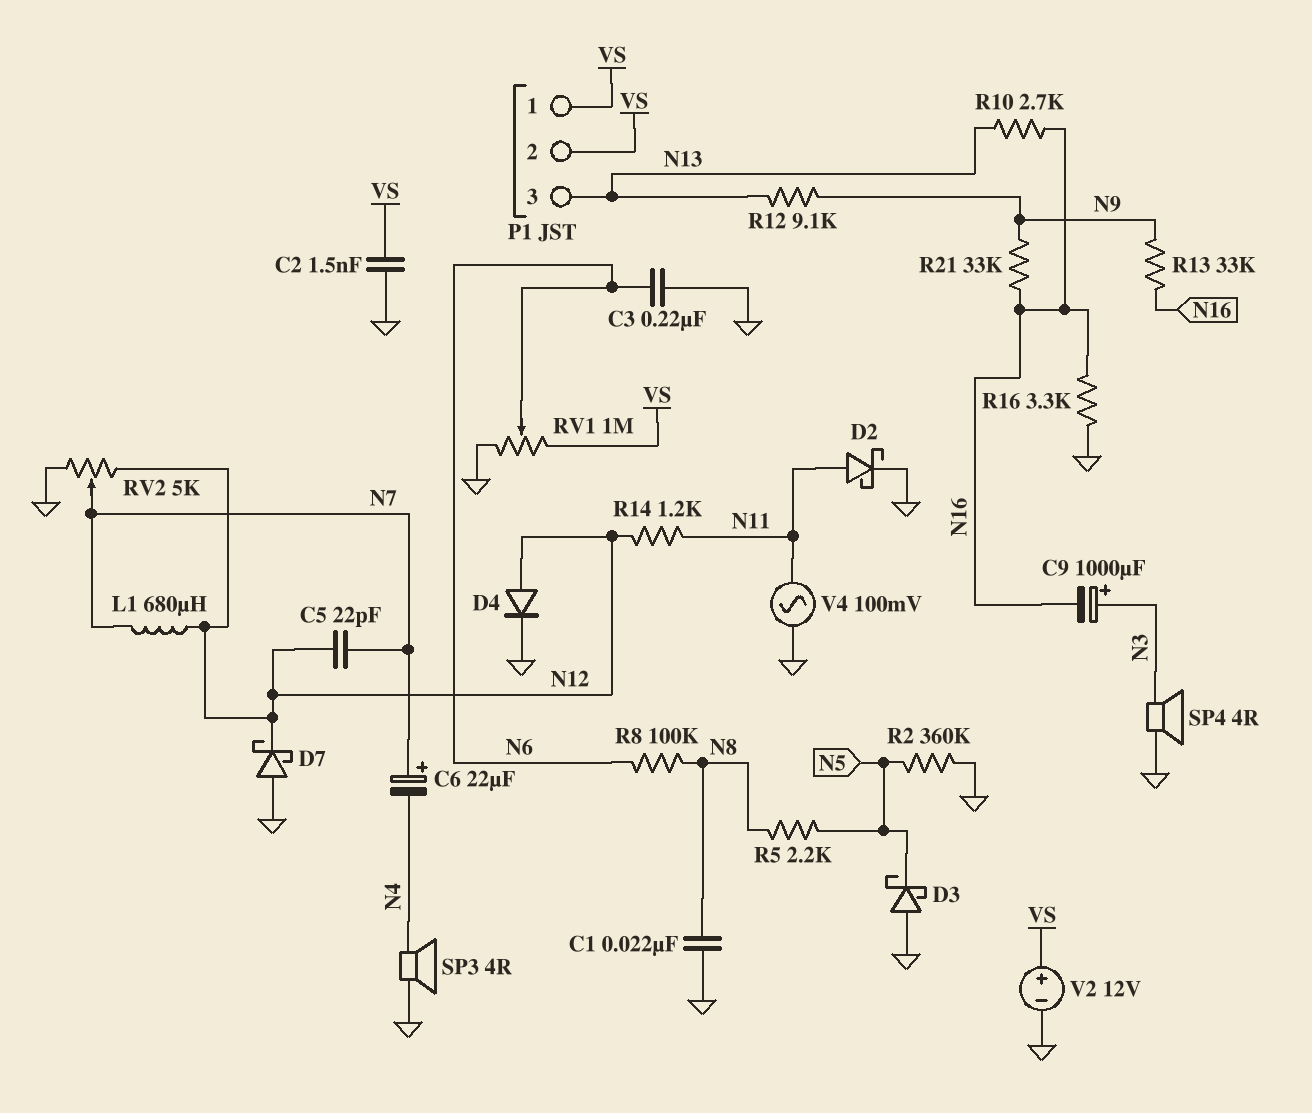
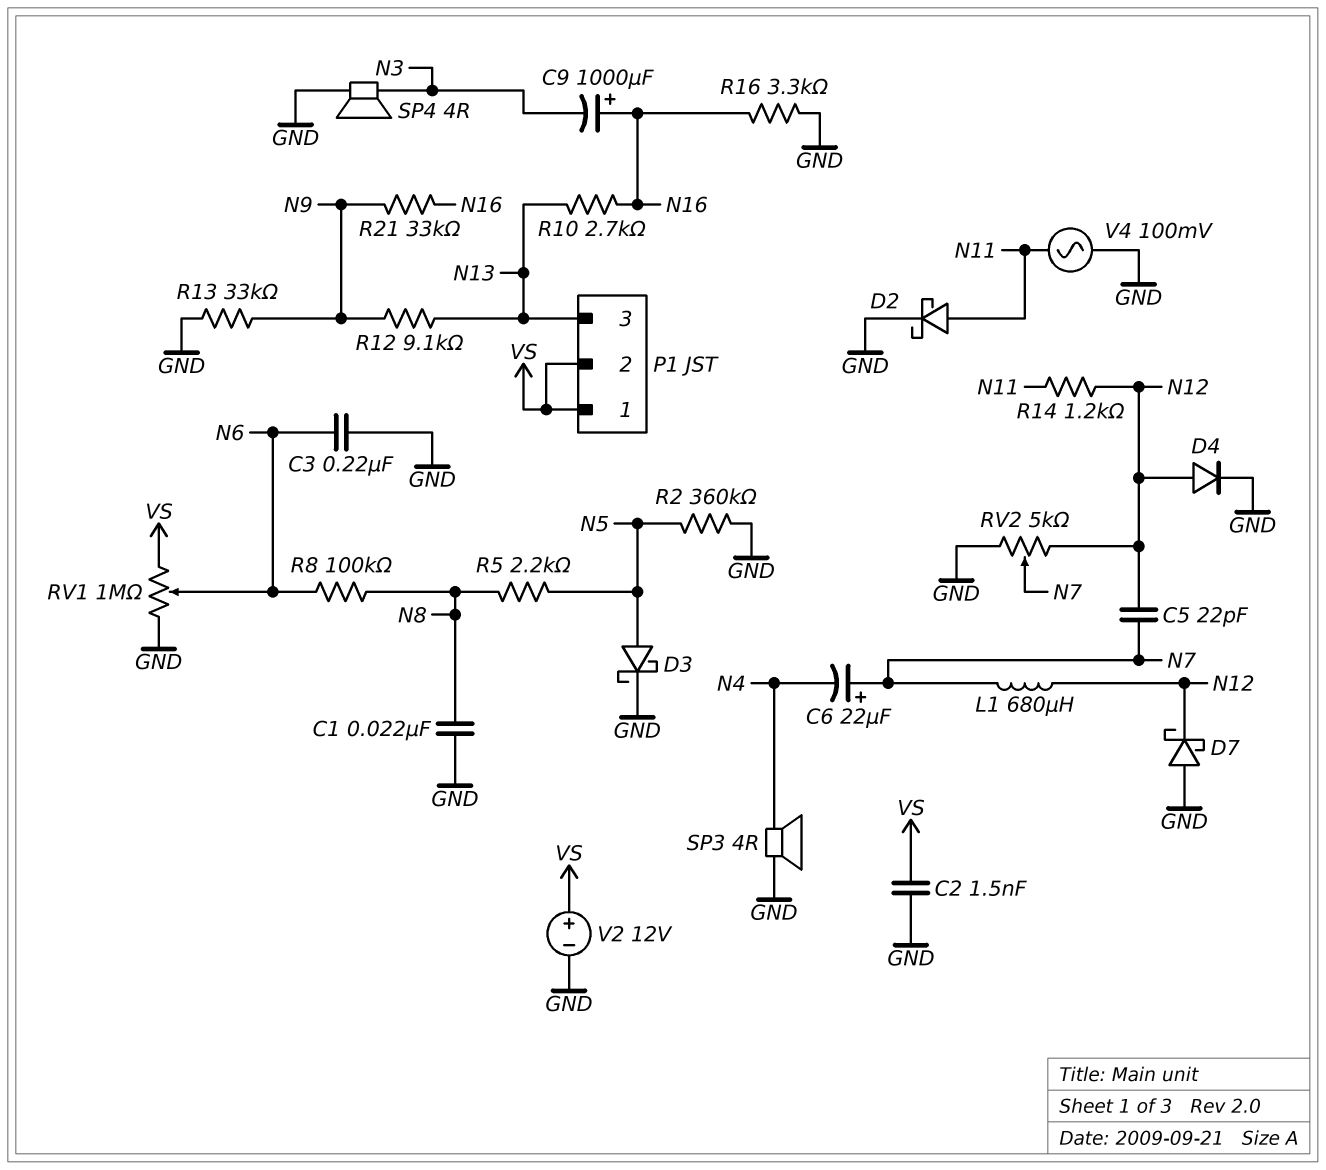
C9: 1000uF (plus N3, minus N16) -> 1000uF (plus N16, minus N3)
D3: schottky (A GND, K N5) -> schottky (A N5, K GND)
R13: 33k (N9, N16) -> 33k (GND, N9)

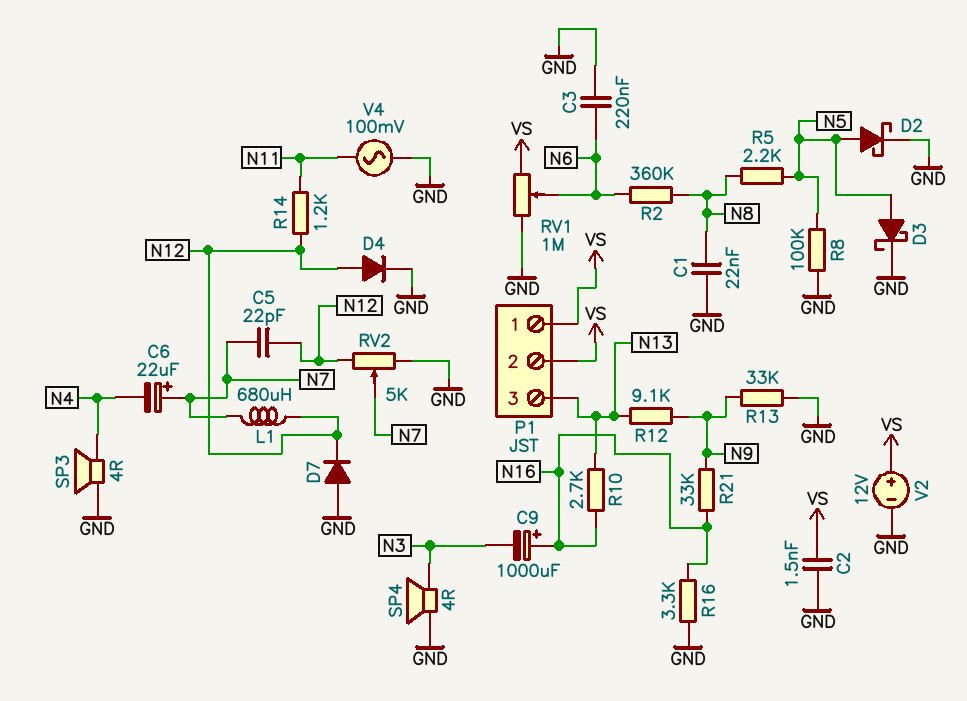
D2: schottky (A N11, K GND) -> schottky (A N5, K GND)
D7: schottky (A GND, K N12) -> diode (A GND, K N12)
R2: 360k (GND, N5) -> 360k (N6, N8)
R8: 100k (N6, N8) -> 100k (GND, N5)

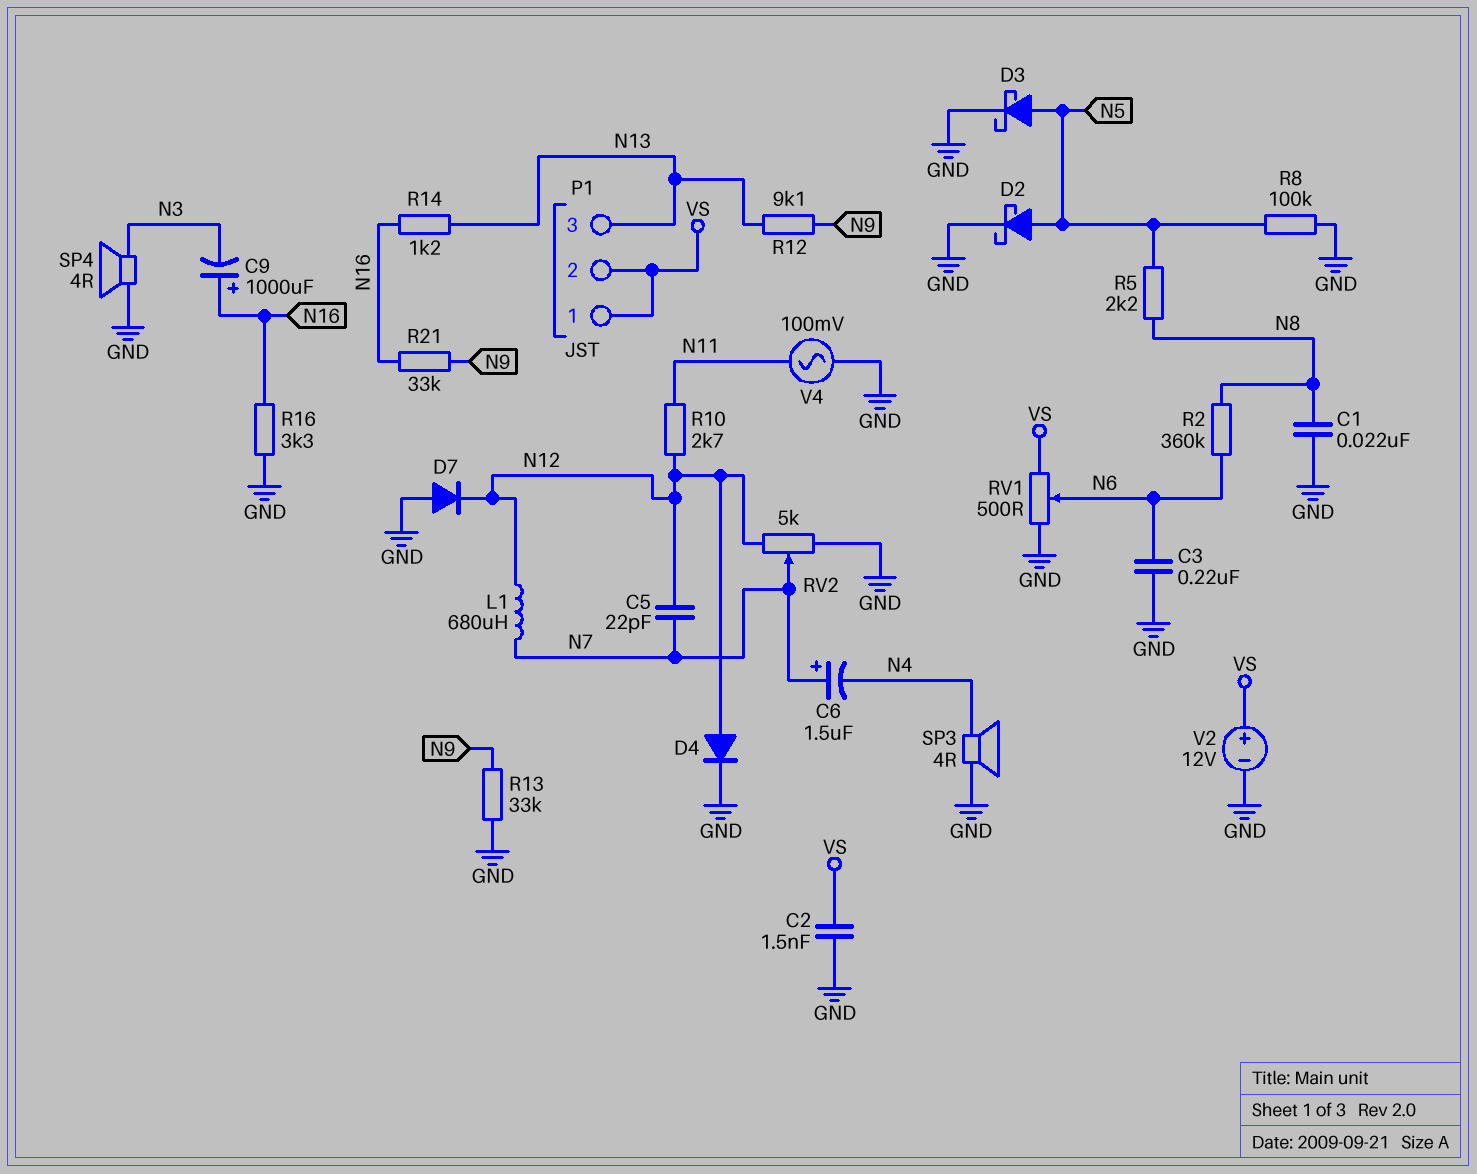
C6: 22uF (plus N7, minus N4) -> 1.5uF (plus N7, minus N4)
R10: 2.7k (N13, N16) -> 2.7k (N11, N12)
R14: 1.2k (N11, N12) -> 1.2k (N13, N16)
RV1: 1M (GND, VS, wiper N6) -> 500 (GND, VS, wiper N6)

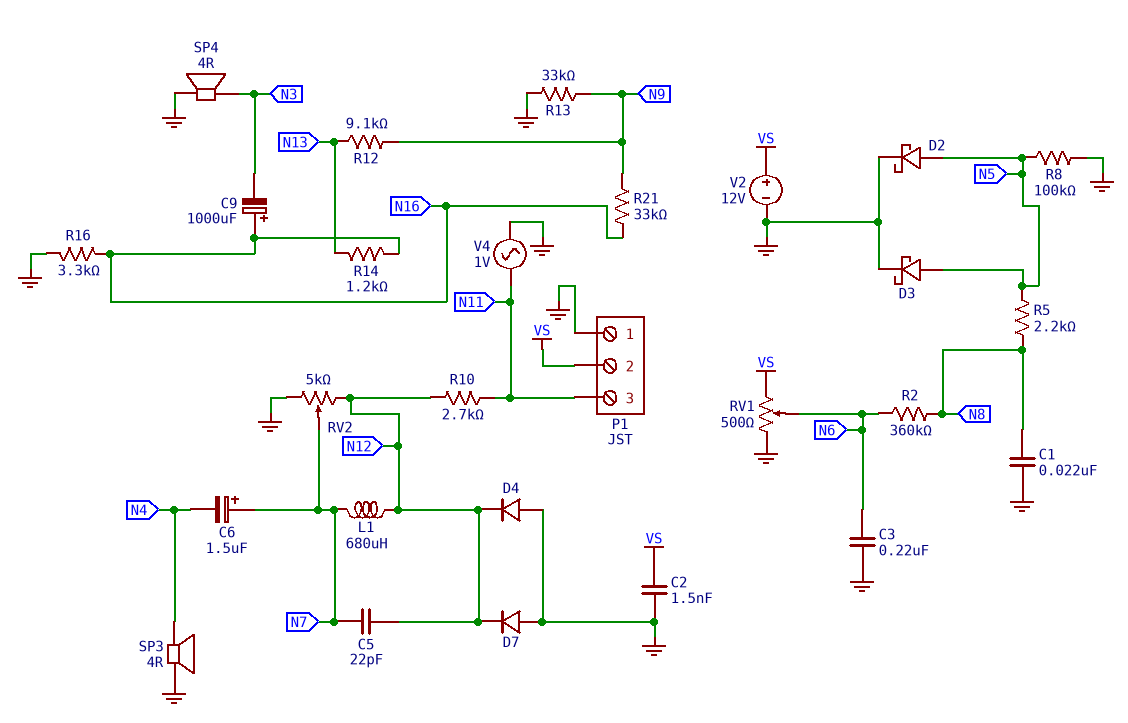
D4: diode (A N12, K GND) -> diode (A GND, K N12)
P1 pin 1: VS -> GND
P1 pin 3: N13 -> N11
V4: AC 100mV (GND, N11) -> AC 1V (GND, N11)

